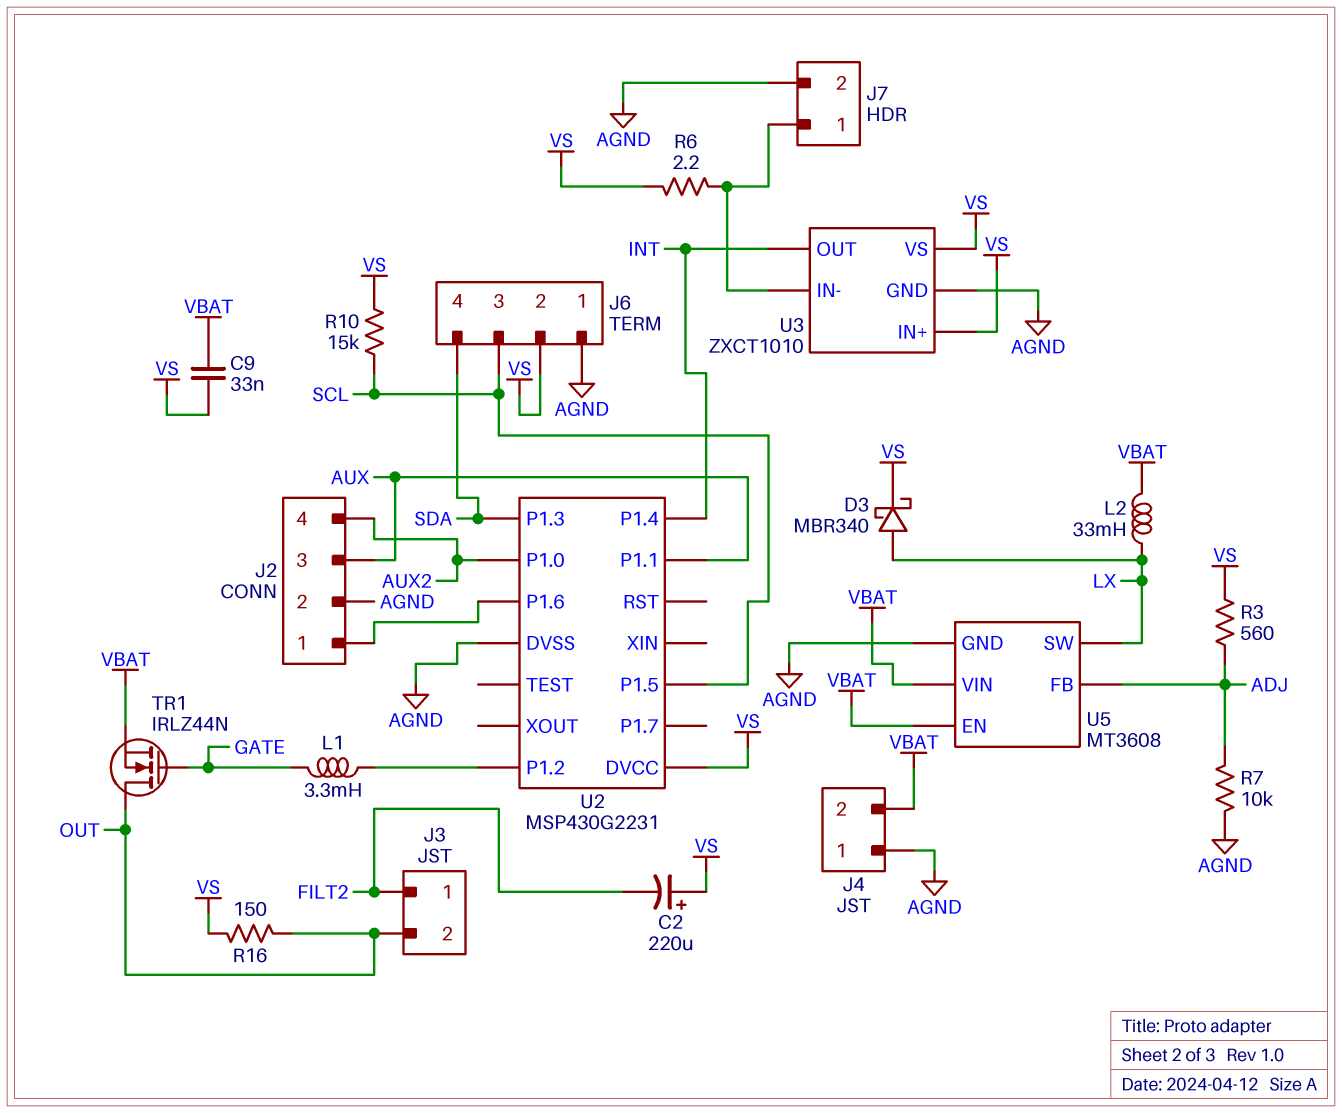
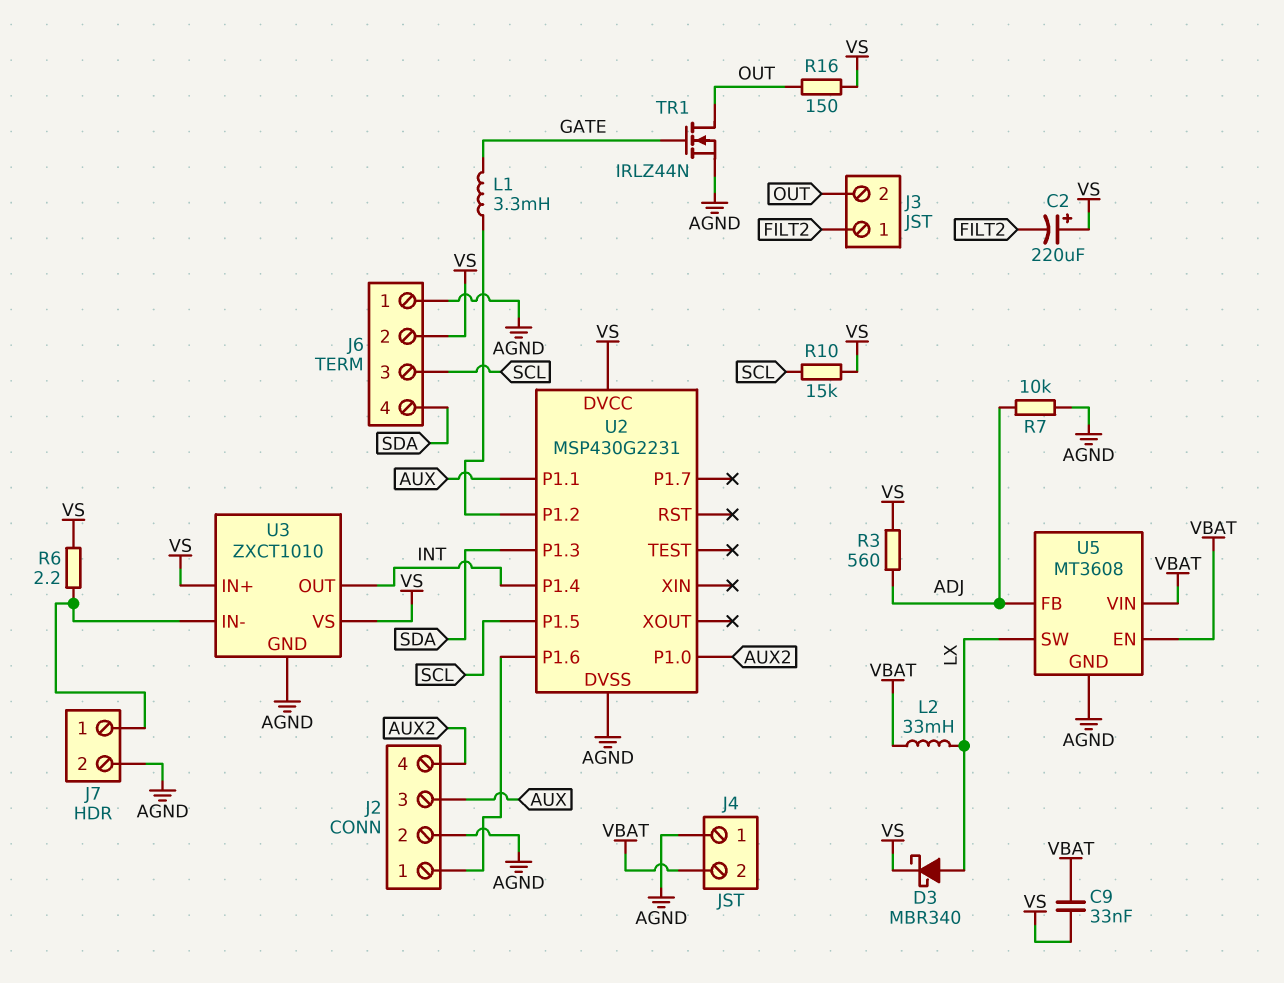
TR1: NMOS IRLZ44N (G GATE, D OUT, S VBAT) -> NMOS IRLZ44N (G GATE, D OUT, S AGND)

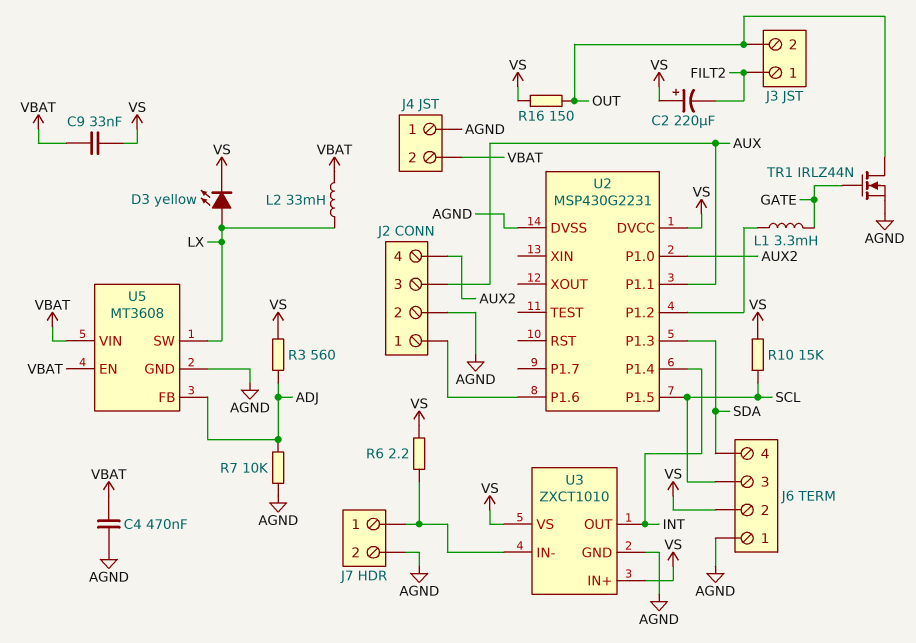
C4: none -> 470nF (AGND, VBAT)
D3: schottky MBR340 (A LX, K VS) -> LED yellow (A LX, K VS)

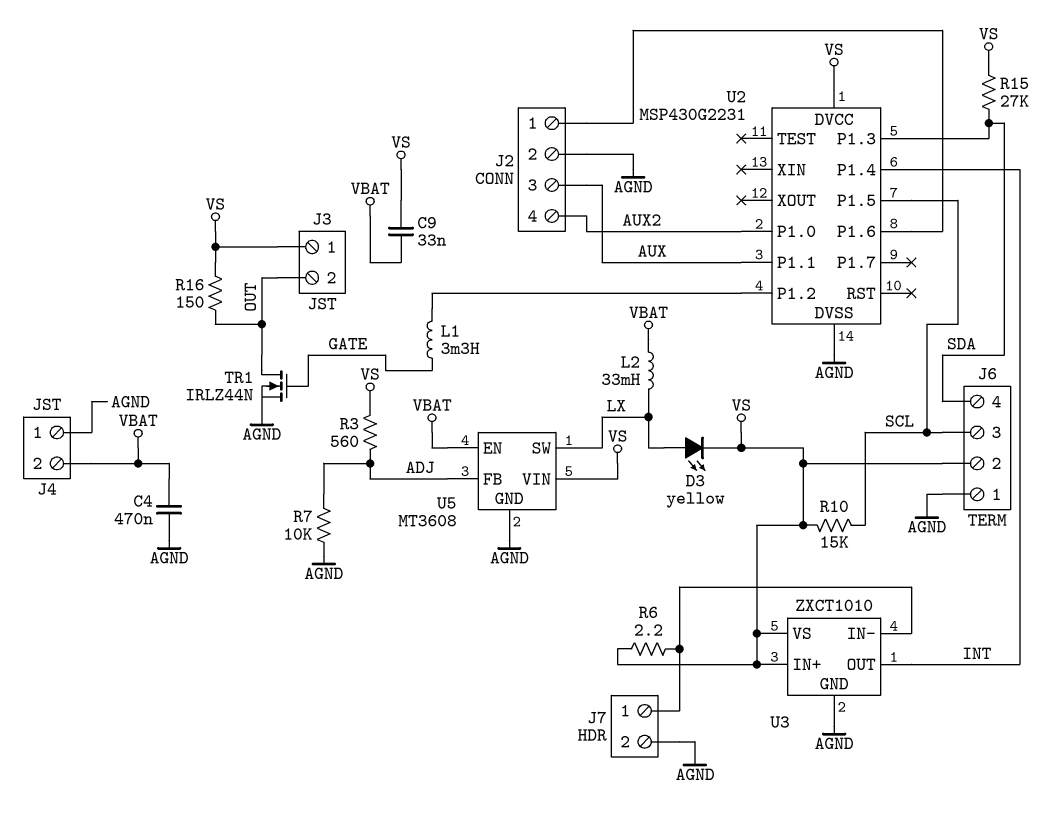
C2: 220uF (plus VS, minus FILT2) -> none
J3 pin 1: FILT2 -> VS
R15: none -> 27k (SDA, VS)
U5 pin VIN: VBAT -> VS

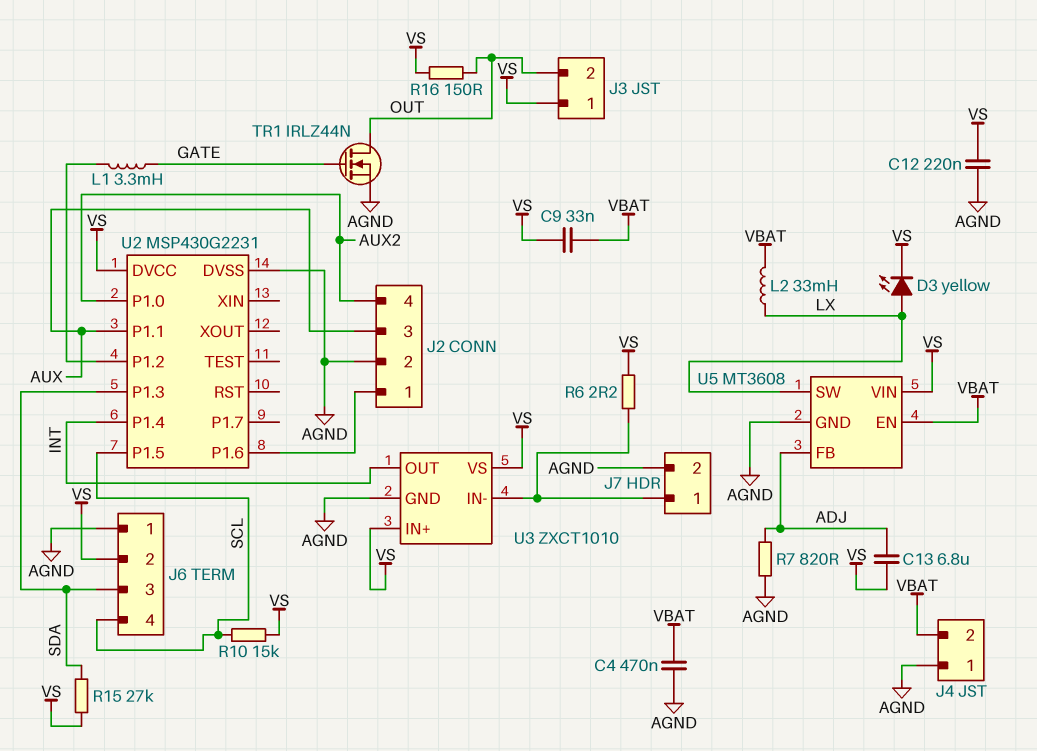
C12: none -> 220nF (AGND, VS)
C13: none -> 6.8uF (ADJ, VS)
J6 pin 3: SCL -> SDA
J6 pin 4: SDA -> SCL
R3: 560 (ADJ, VS) -> none
R7: 10k (ADJ, AGND) -> 820 (ADJ, AGND)

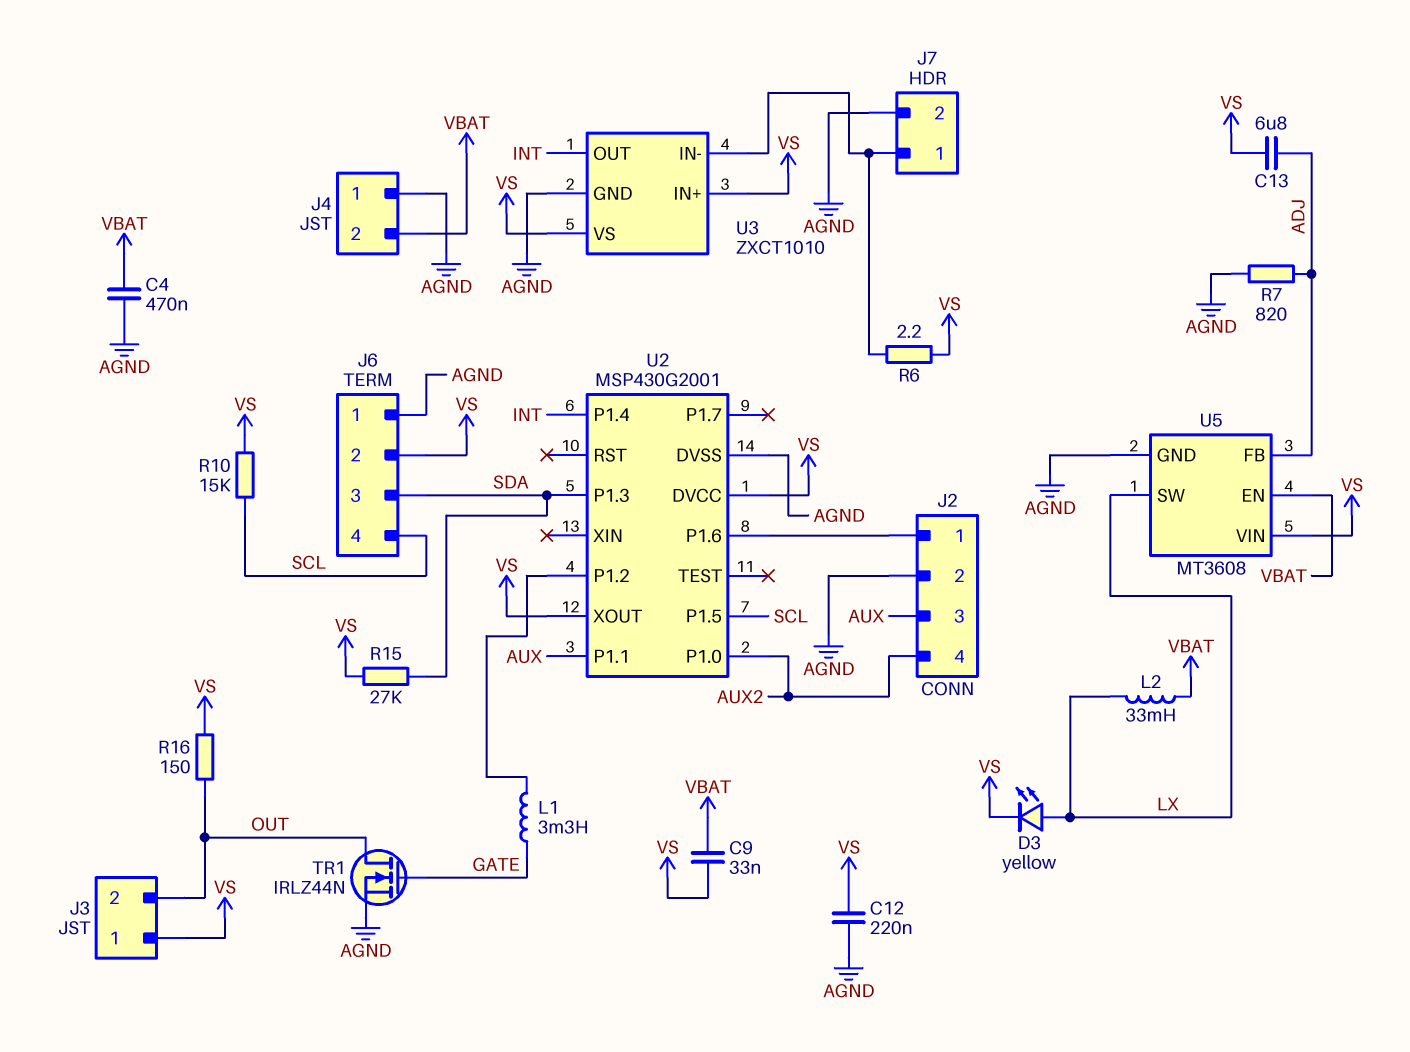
U2: MSP430G2231 -> MSP430G2001
U2 pin XOUT: none -> VS

